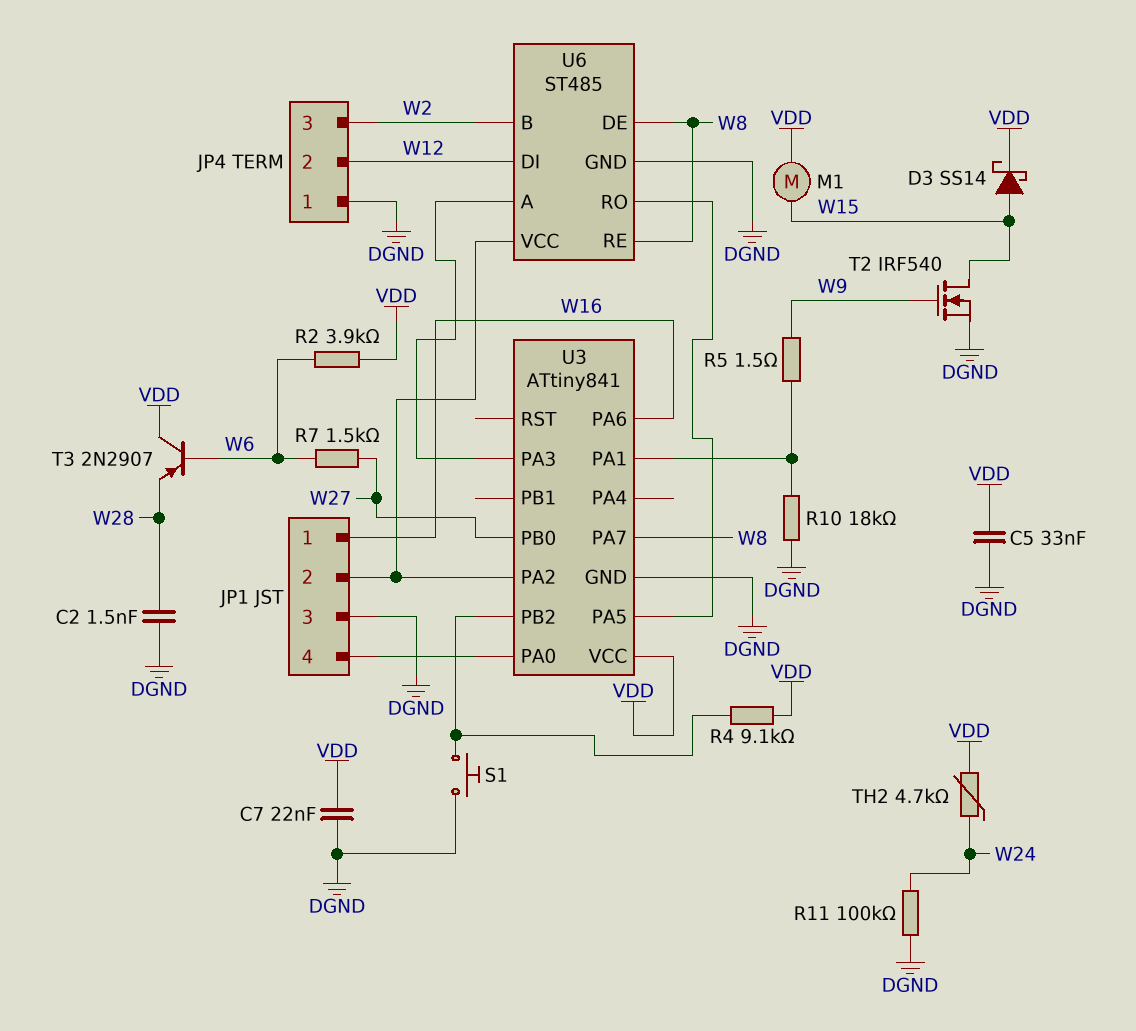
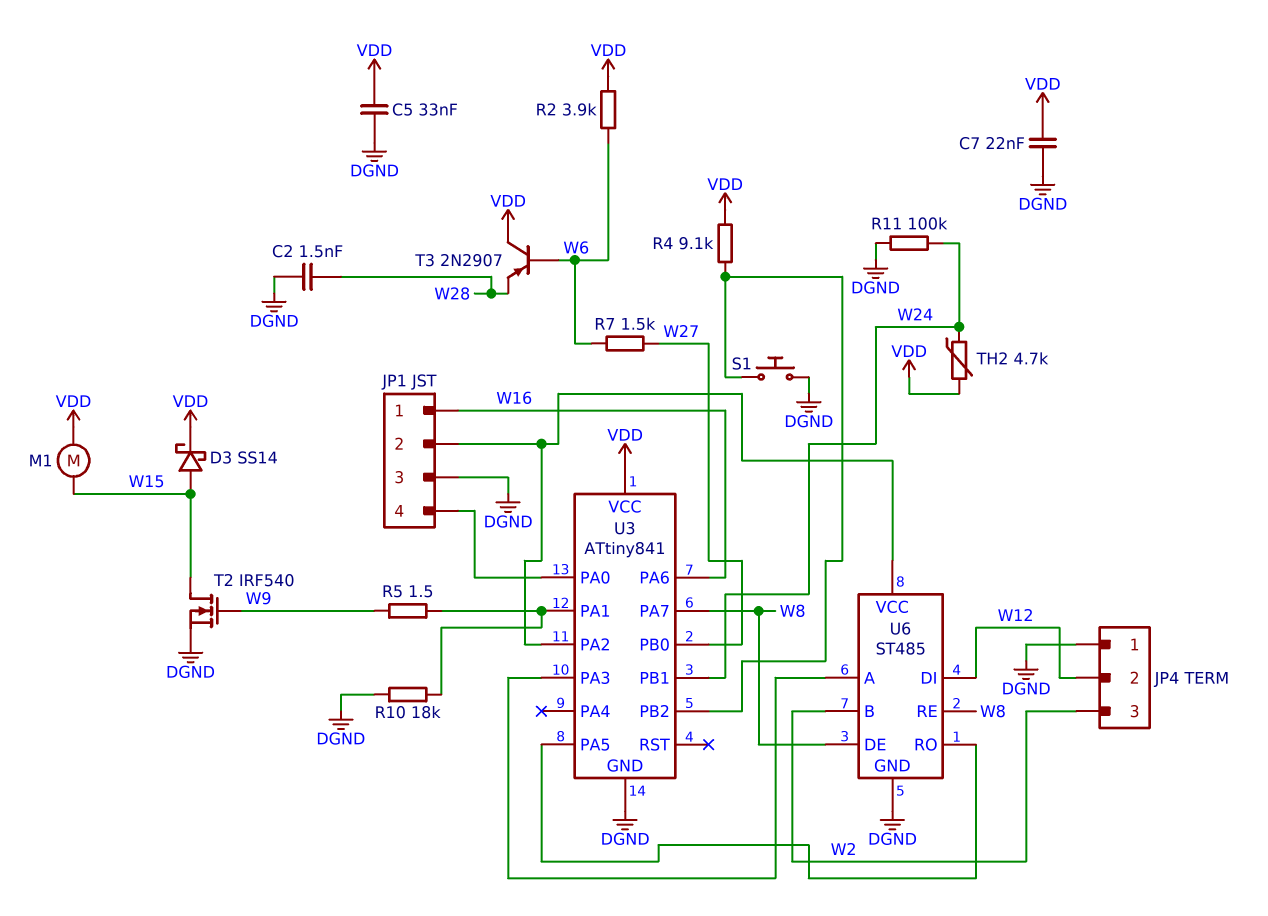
U3 pin PB1: none -> W24

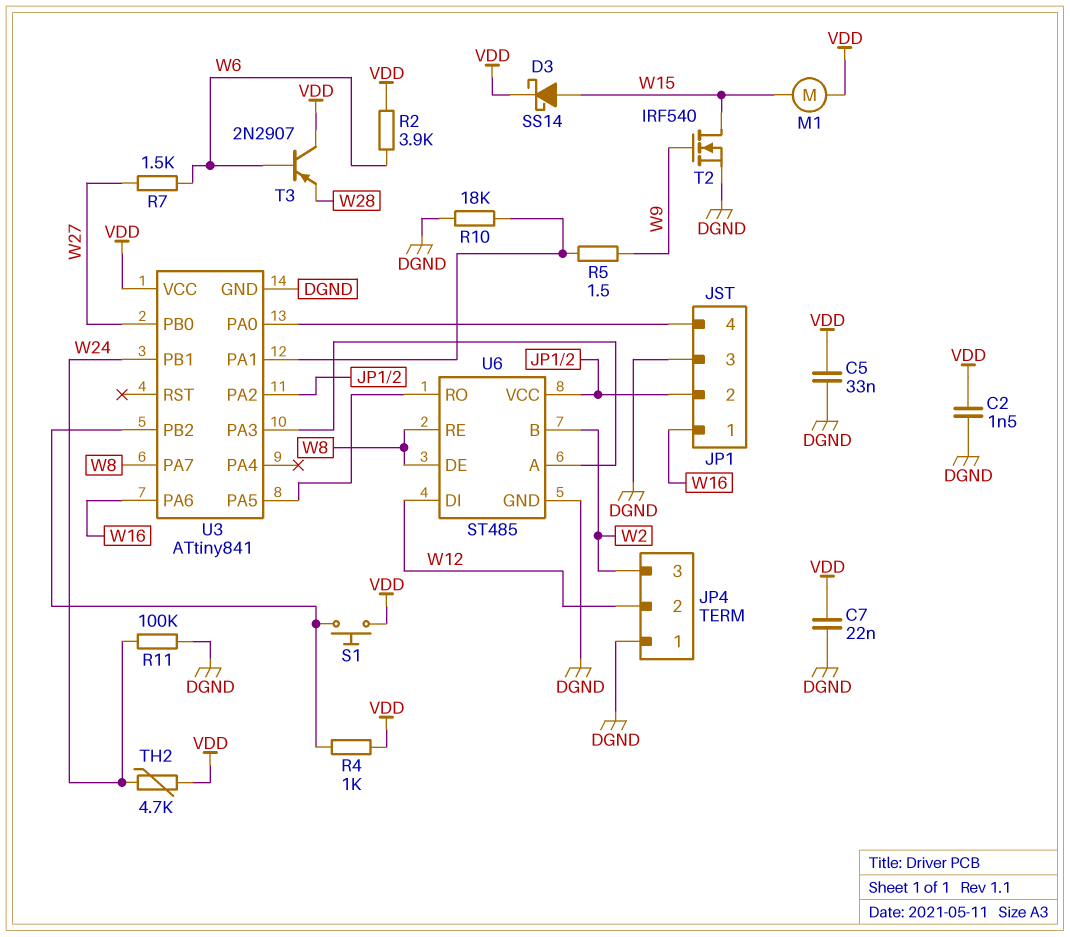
C2: 1.5nF (DGND, W28) -> 1.5nF (DGND, VDD)
R4: 9.1k (U3/PB2, VDD) -> 1k (U3/PB2, VDD)
S1: button (DGND, U3/PB2) -> button (U3/PB2, VDD)

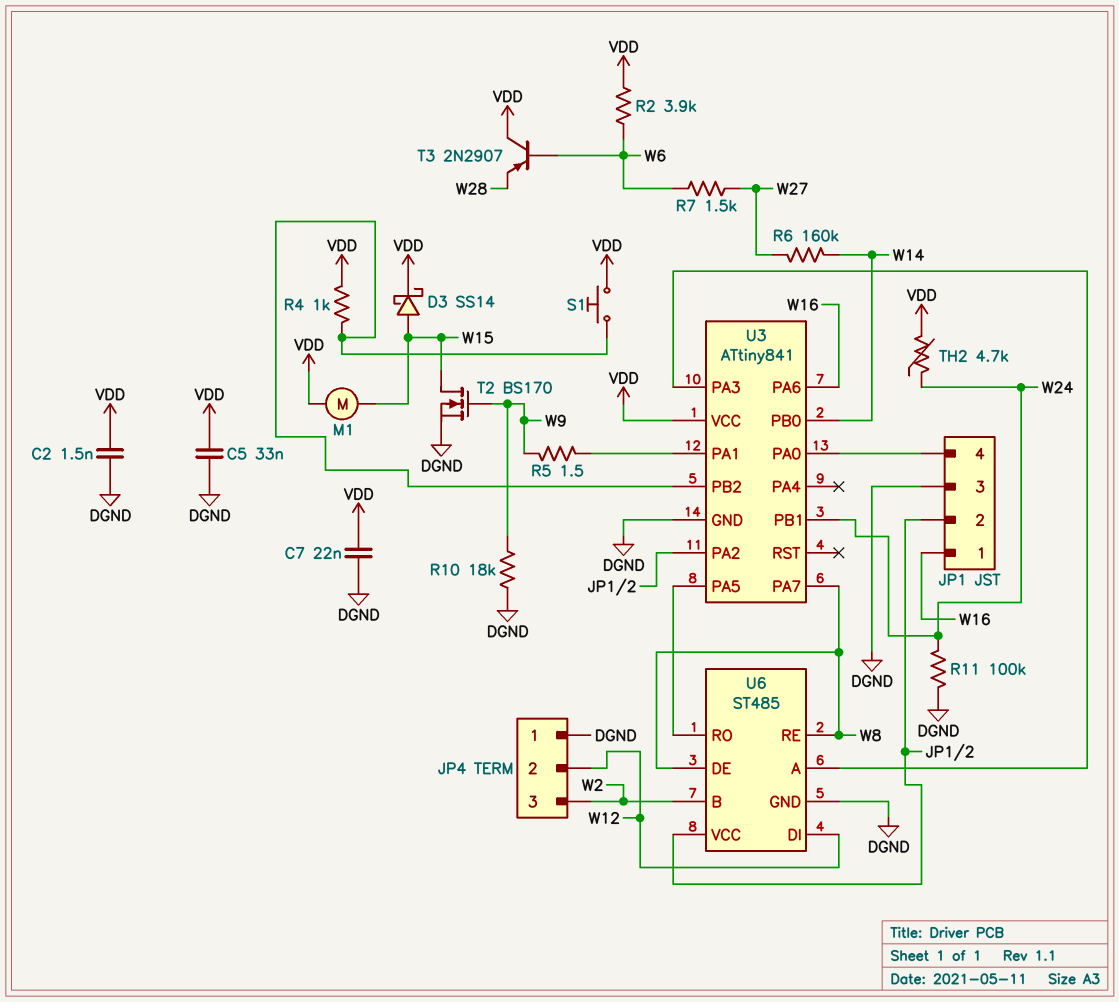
R6: none -> 160k (W14, W27)
R10: 18k (DGND, U3/PA1) -> 18k (DGND, W9)
T2: NMOS IRF540 (G W9, D W15, S DGND) -> NMOS BS170 (G W9, D W15, S DGND)
U3 pin PB0: W27 -> W14

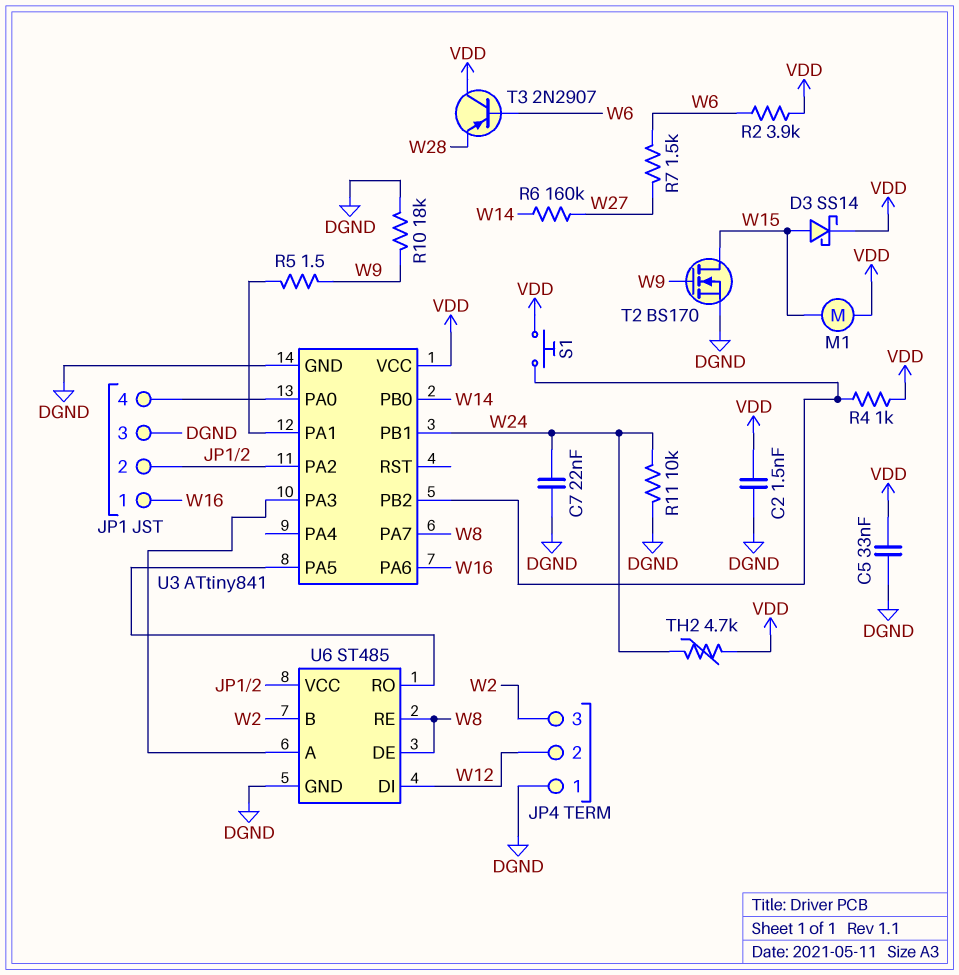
C7: 22nF (DGND, VDD) -> 22nF (DGND, W24)
R11: 100k (DGND, W24) -> 10k (DGND, W24)

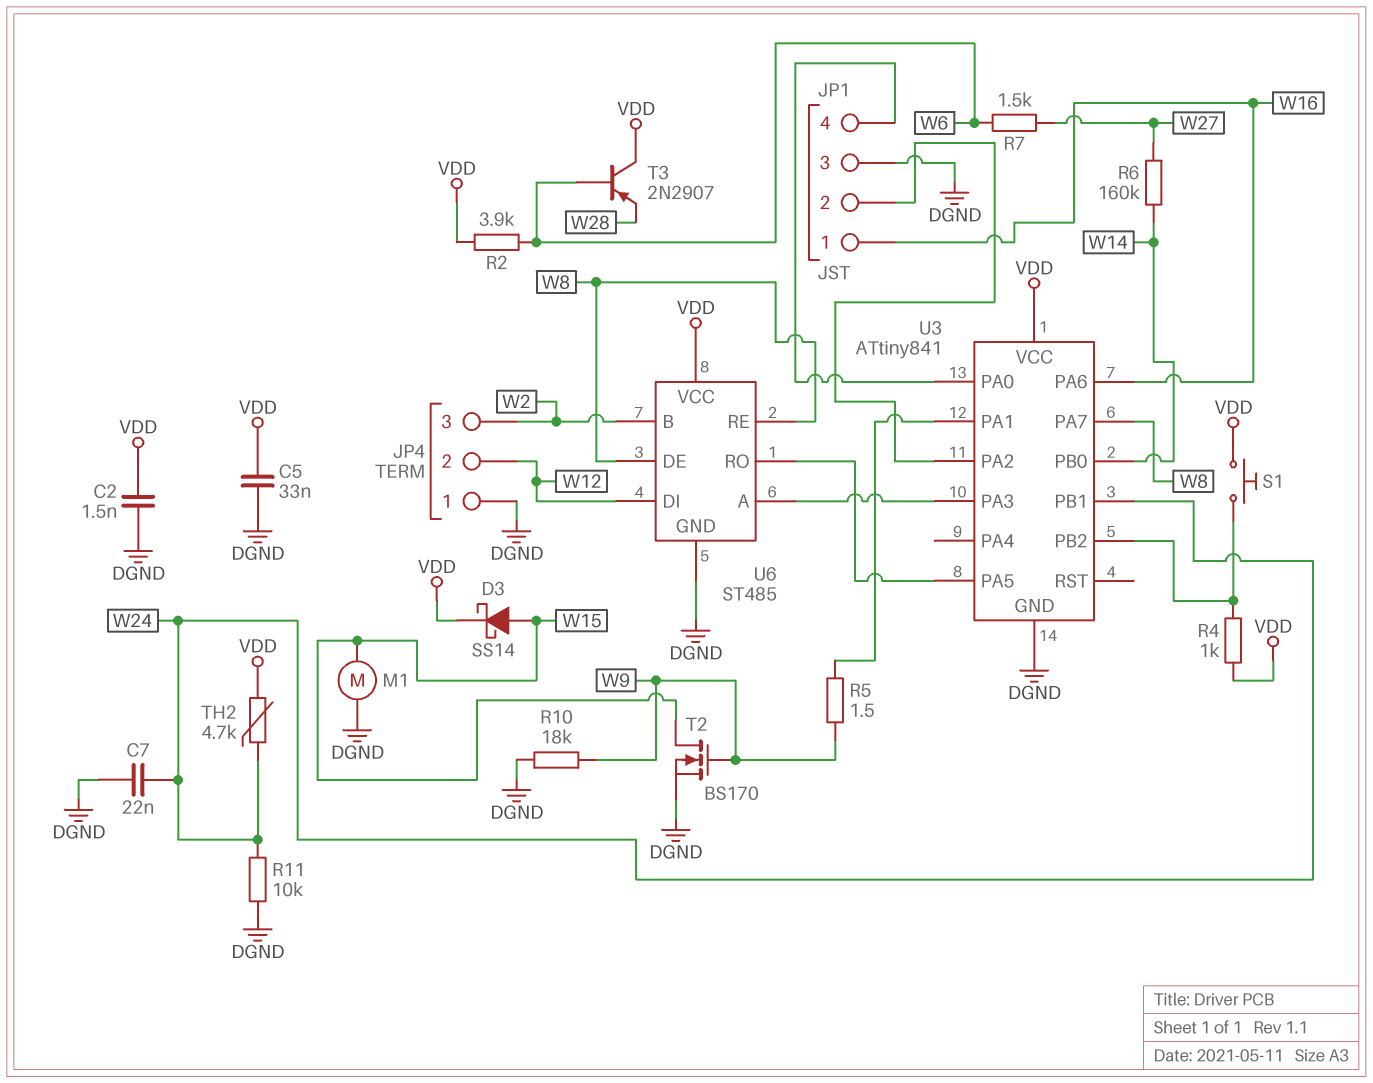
M1: motor (VDD, W15) -> motor (DGND, W15)
U6 pin VCC: JP1/2 -> VDD

